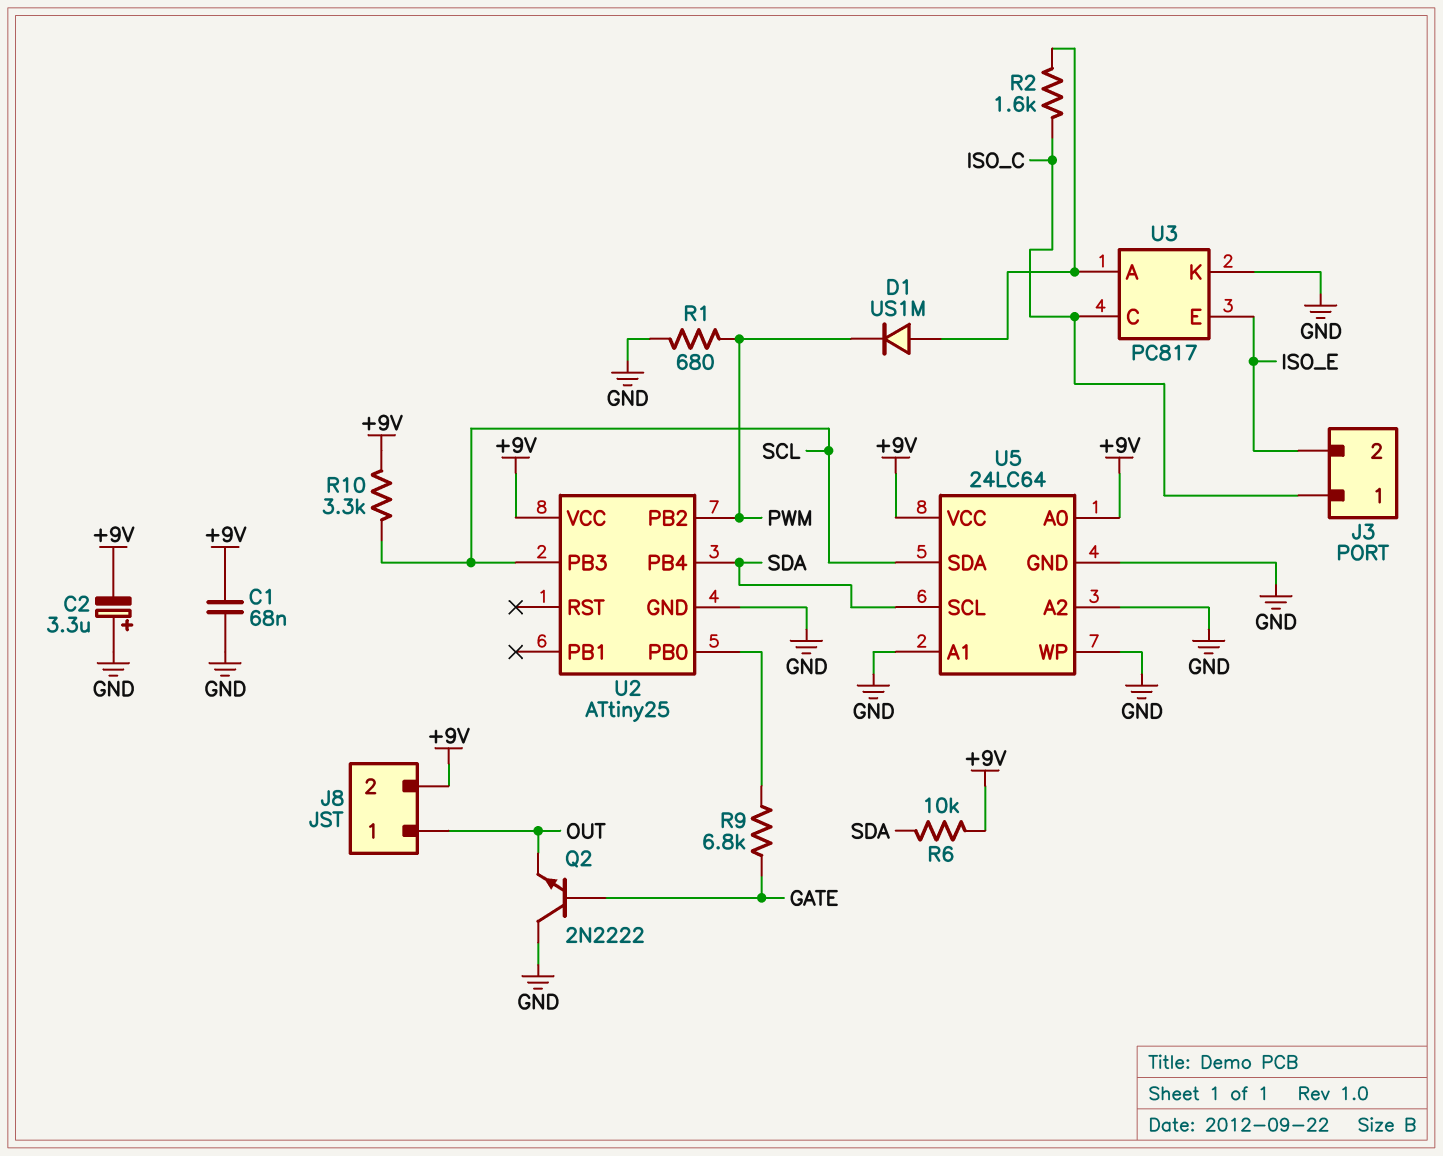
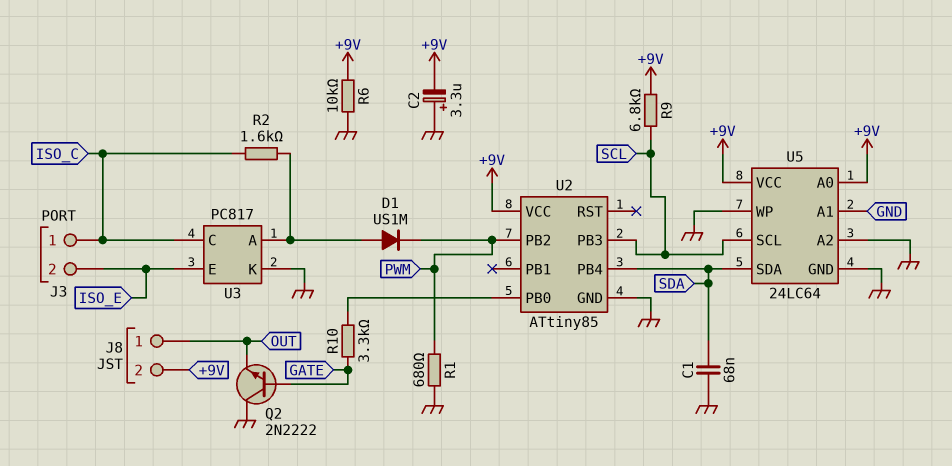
C1: 68nF (+9V, GND) -> 68nF (GND, SDA)
R6: 10k (+9V, SDA) -> 10k (+9V, GND)
R9: 6.8k (GATE, U2/PB0) -> 6.8k (+9V, SCL)
R10: 3.3k (+9V, SCL) -> 3.3k (GATE, U2/PB0)
U2: ATtiny25 -> ATtiny85
U5 pin SCL: SDA -> SCL
U5 pin SDA: SCL -> SDA

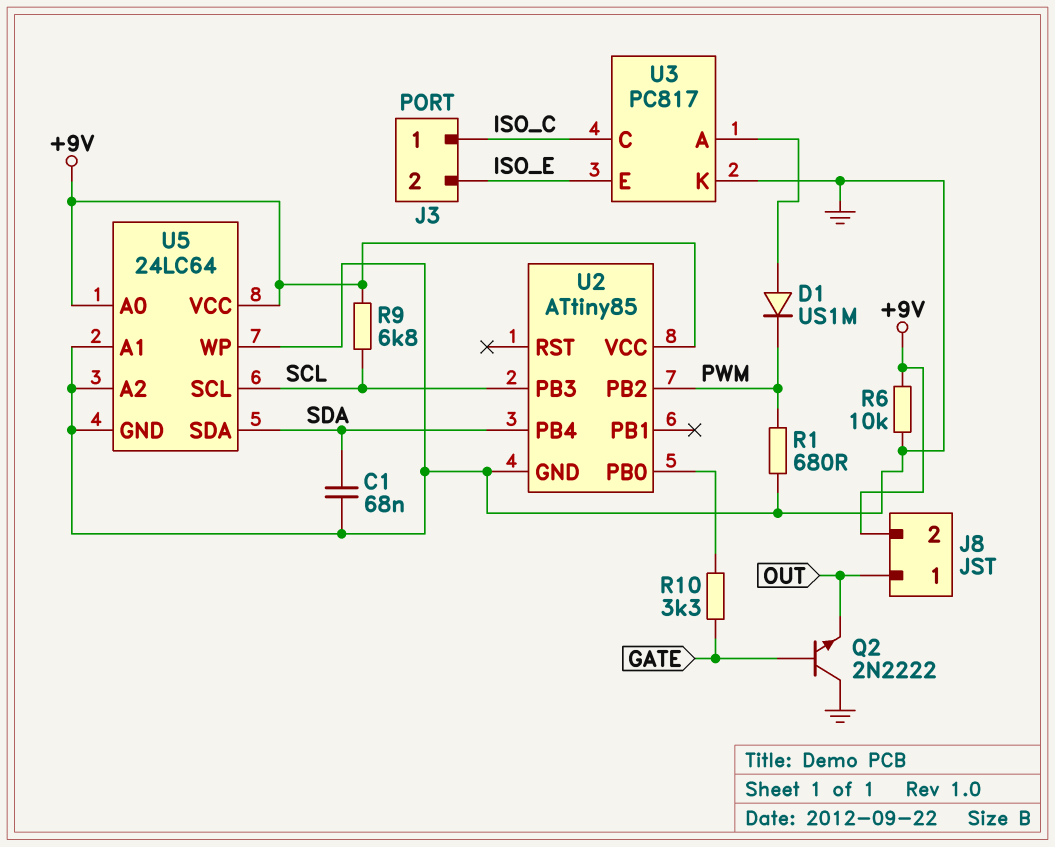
C2: 3.3uF (plus GND, minus +9V) -> none
R2: 1.6k (ISO_C, U3/A) -> none

